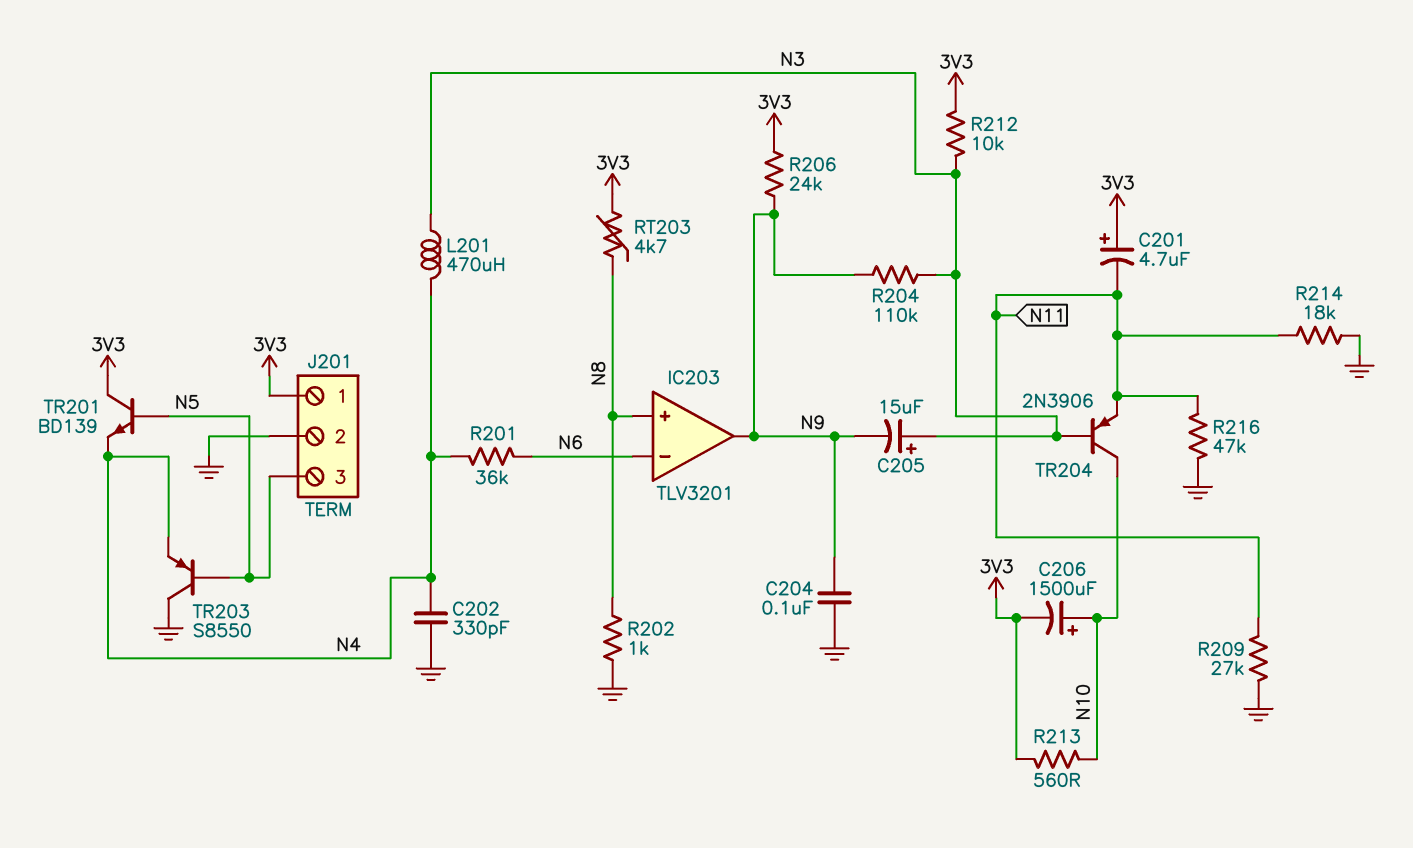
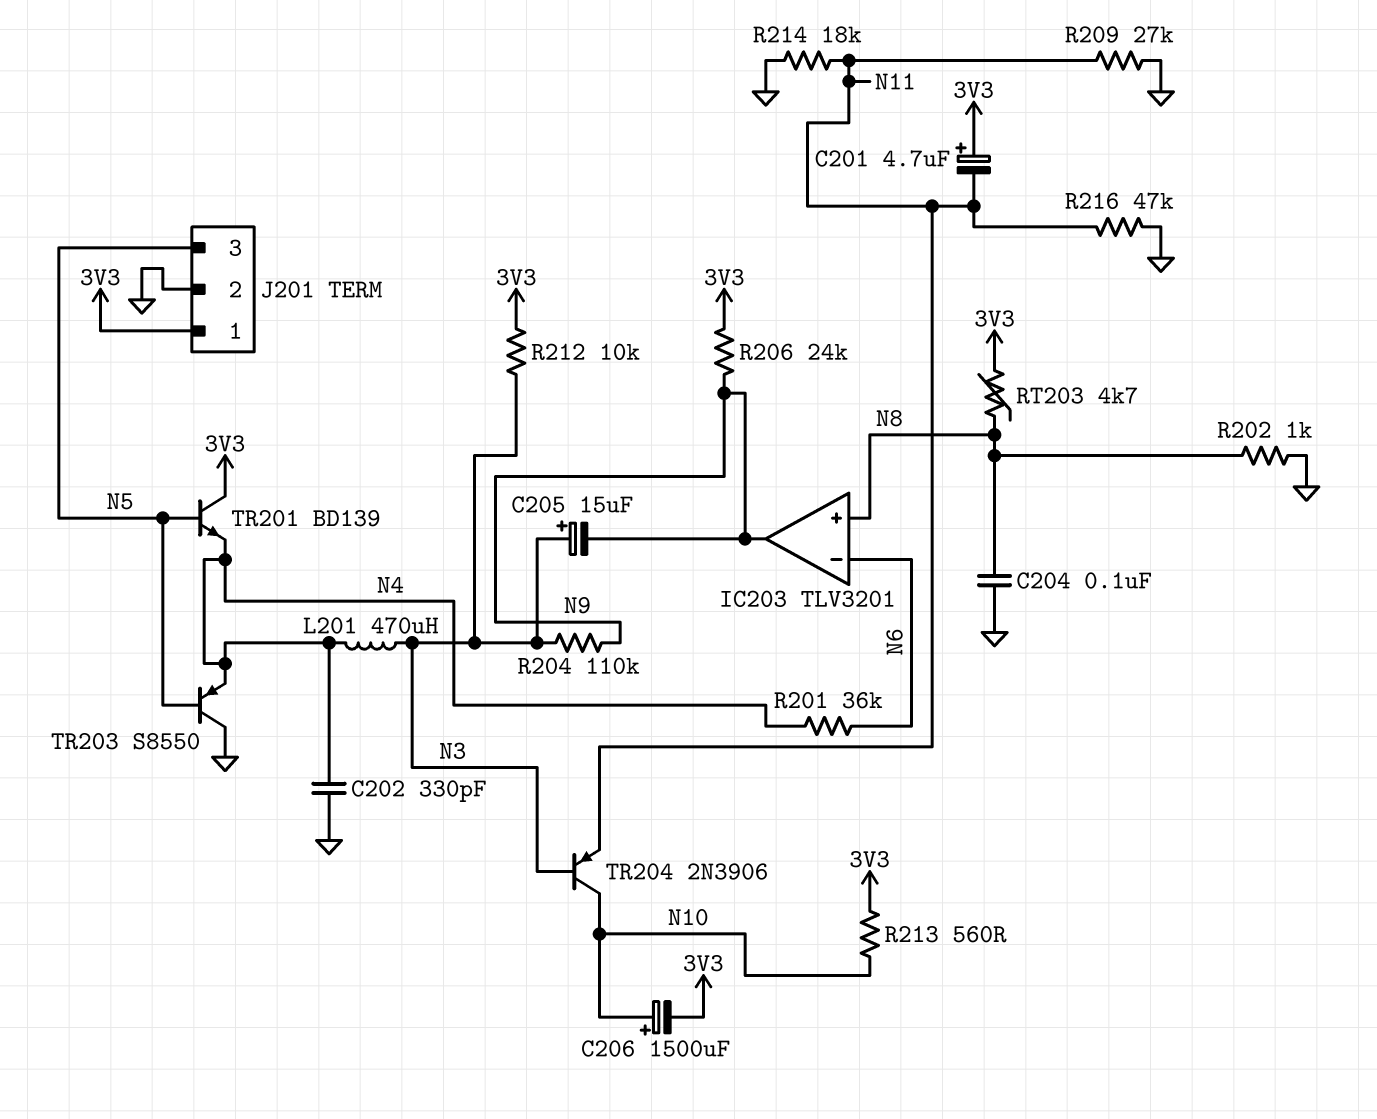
C204: 100nF (GND, N9) -> 100nF (GND, N8)

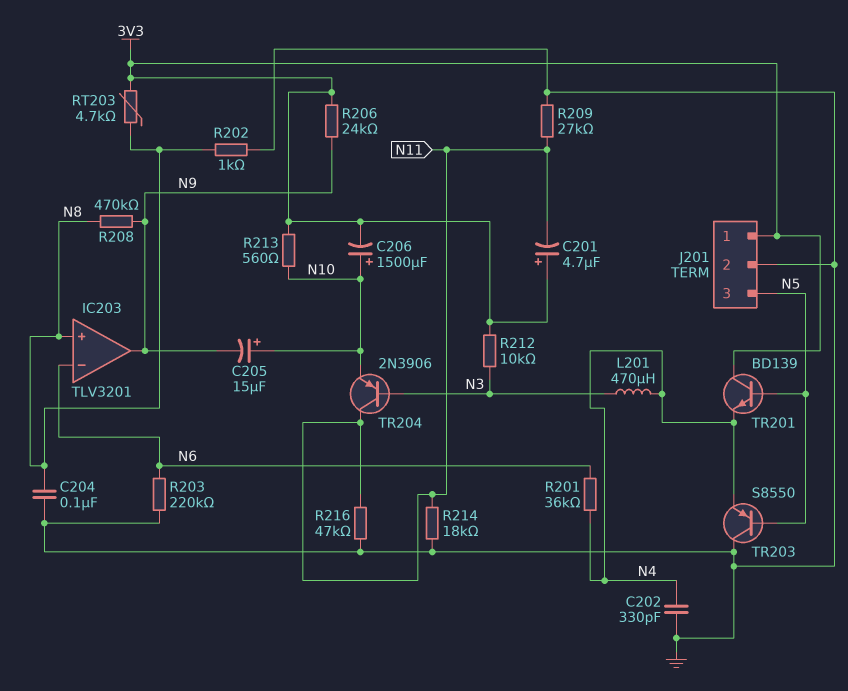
C205: 15uF (plus N3, minus N9) -> 15uF (plus N10, minus N9)
R203: none -> 220k (GND, N6)
R204: 110k (N3, N9) -> none
R208: none -> 470k (N8, N9)
TR204: PNP 2N3906 (B N3, C N10, E N11) -> PNP 2N3906 (B N3, C N11, E N10)

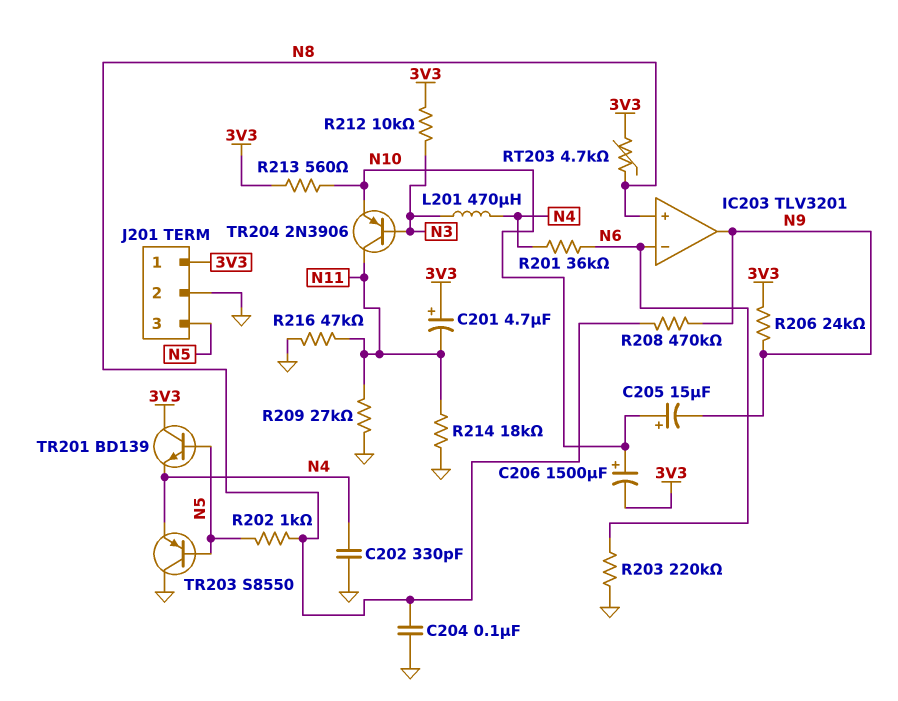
R202: 1k (GND, N8) -> 1k (N5, N8)

